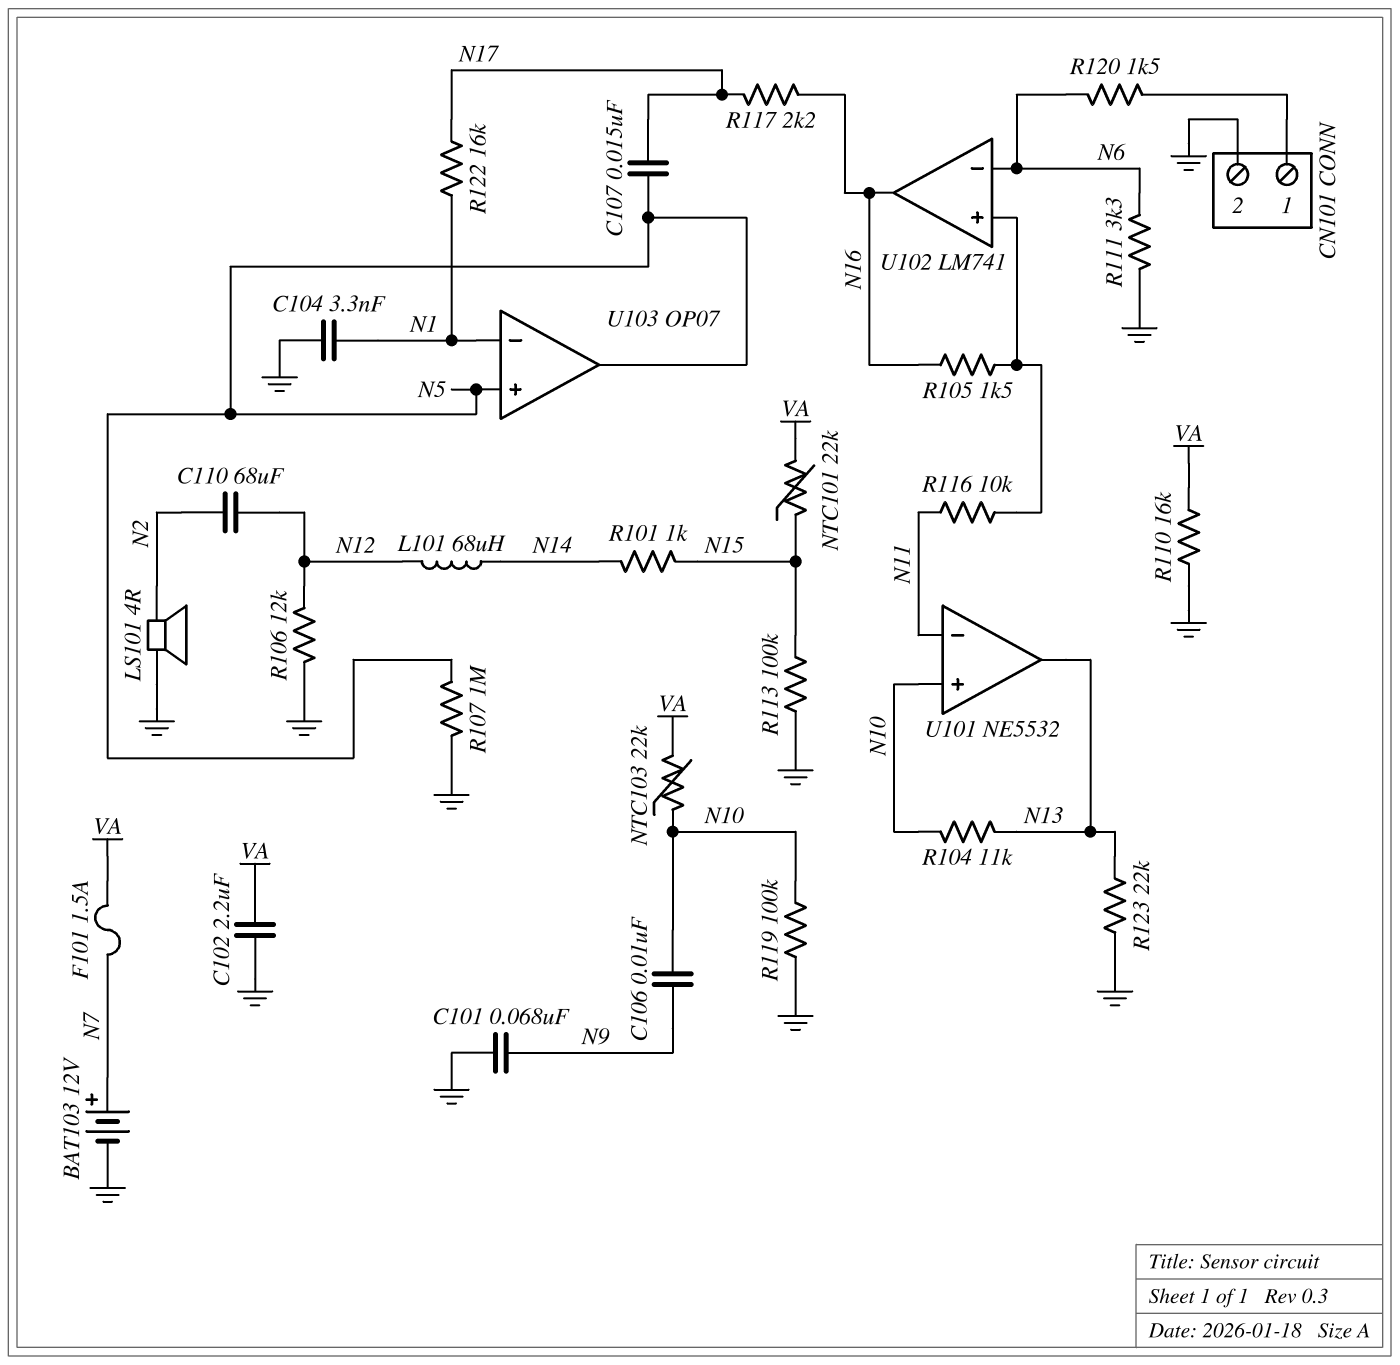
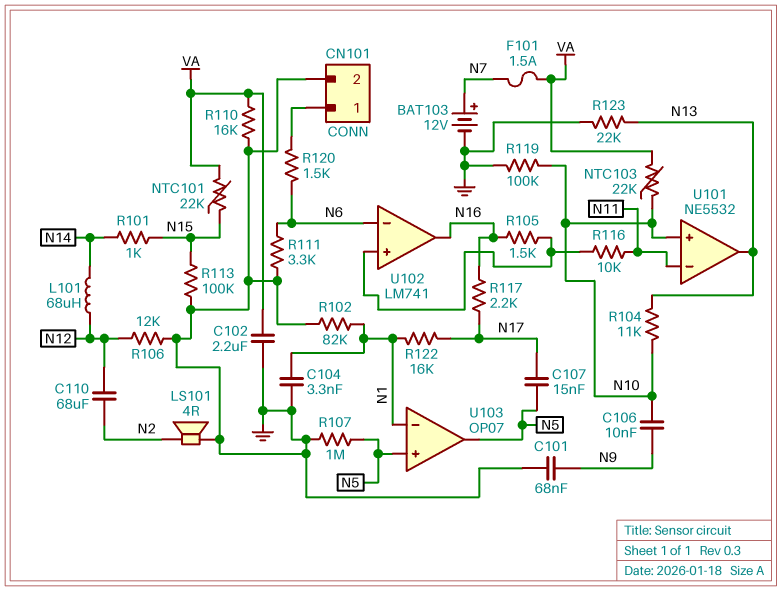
R102: none -> 82k (GND, N1)

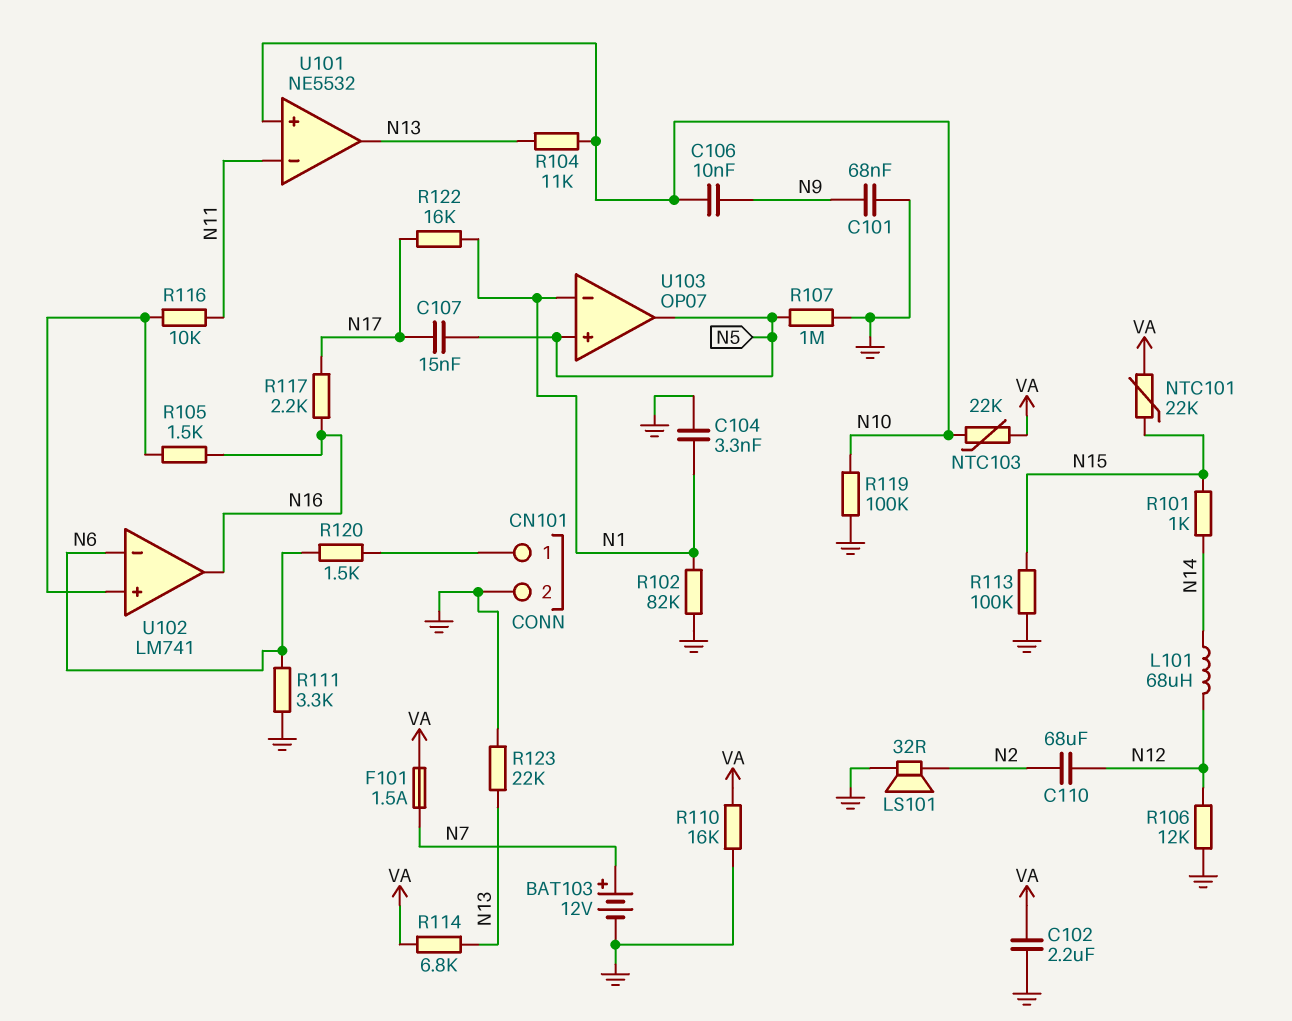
LS101: speaker 4R (GND, N2) -> speaker 32R (GND, N2)
R114: none -> 6.8k (N13, VA)

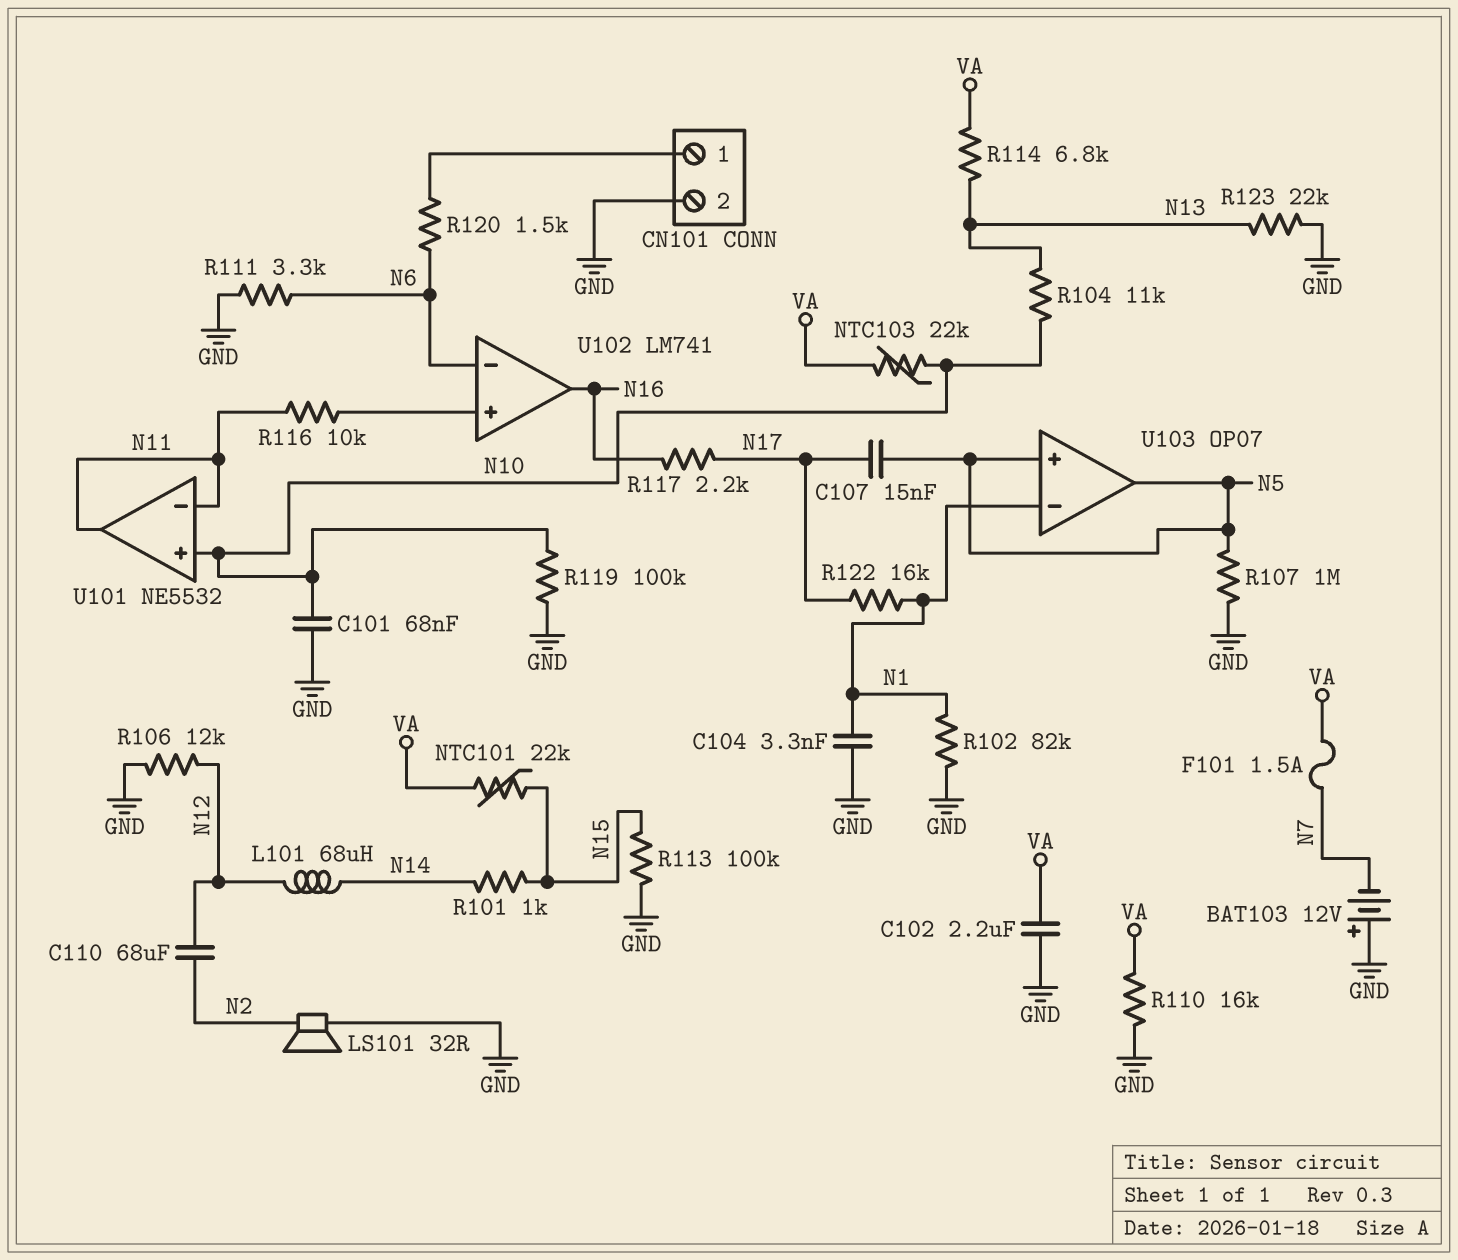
BAT103: 12V (plus N7, minus GND) -> 12V (plus GND, minus N7)
C101: 68nF (GND, N9) -> 68nF (GND, N10)
C106: 10nF (N9, N10) -> none
R105: 1.5k (N16, U102/in+) -> none
U101 pin out: N13 -> N11

